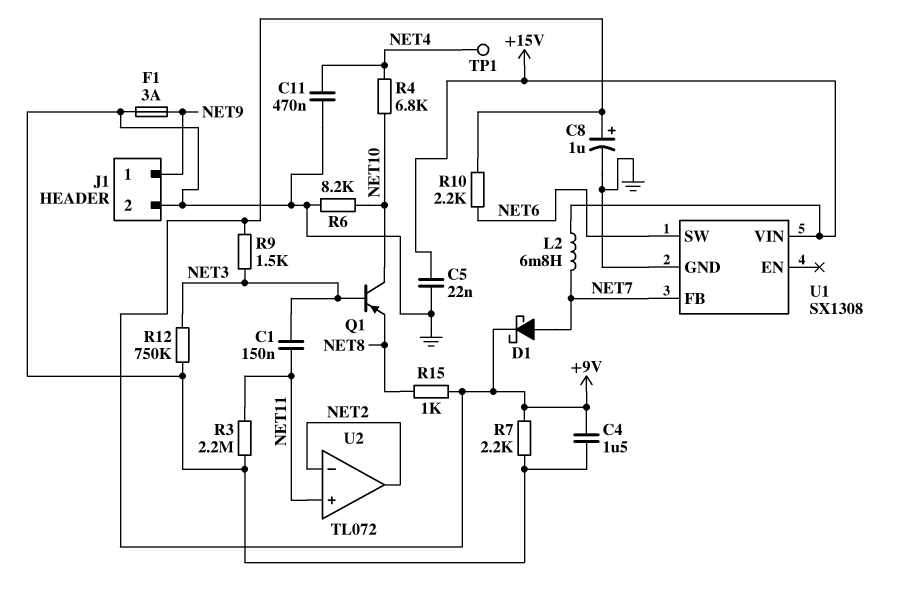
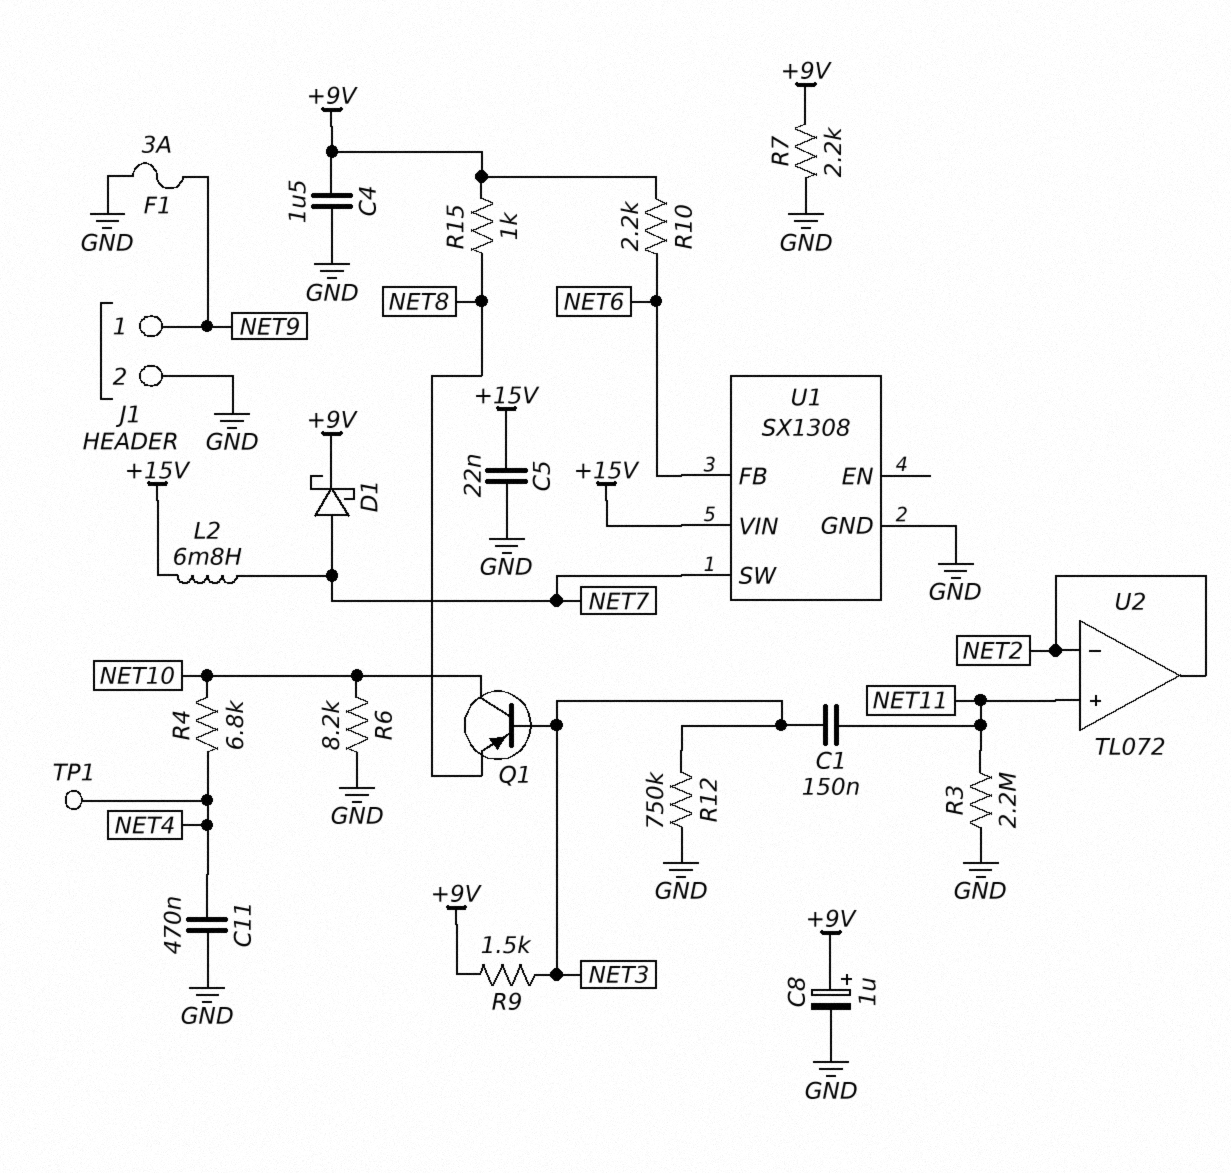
U1 pin FB: NET7 -> NET6
U1 pin SW: NET6 -> NET7

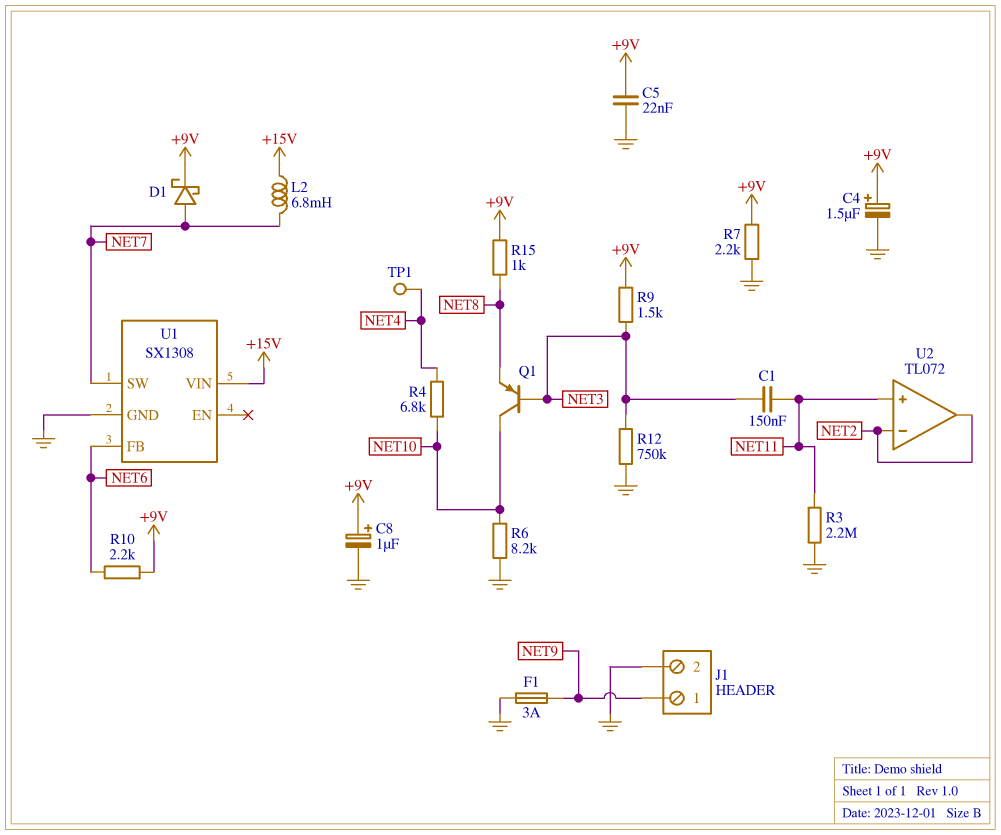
C4: 1.5uF (+9V, GND) -> 1.5uF (plus +9V, minus GND)
C5: 22nF (+15V, GND) -> 22nF (+9V, GND)
C11: 470nF (GND, NET4) -> none

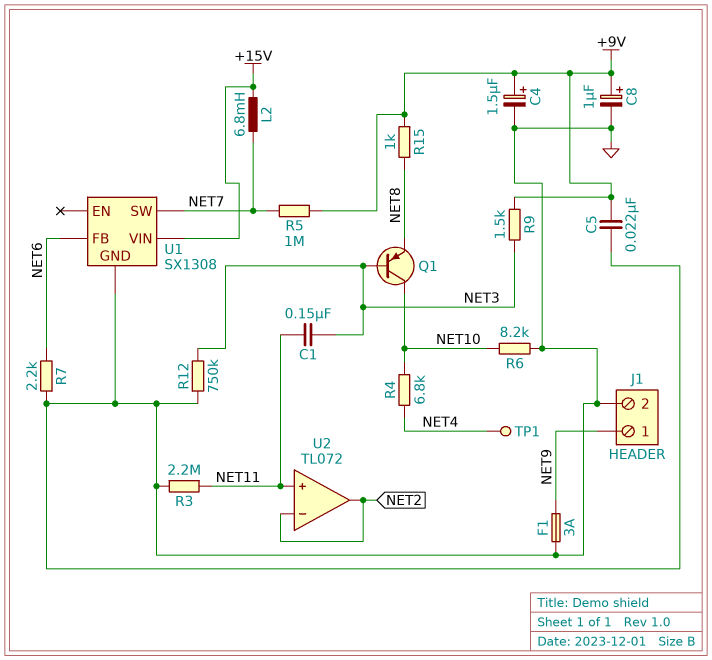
D1: schottky (A NET7, K +9V) -> none
R5: none -> 1M (+9V, NET7)
R7: 2.2k (+9V, GND) -> 2.2k (GND, NET6)
R10: 2.2k (+9V, NET6) -> none

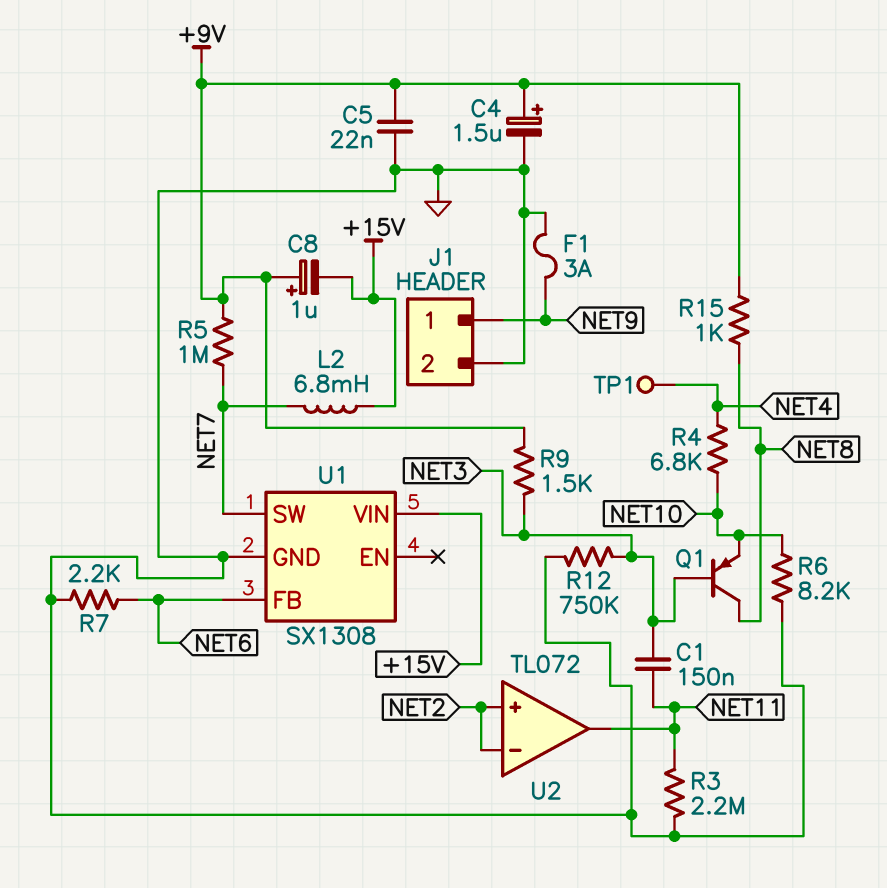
C8: 1uF (plus +9V, minus GND) -> 1uF (plus +9V, minus +15V)
Q1: PNP (B NET3, C NET10, E NET8) -> PNP (B NET3, C NET8, E NET10)
U2 pin in+: NET11 -> NET2
U2 pin out: NET2 -> NET11

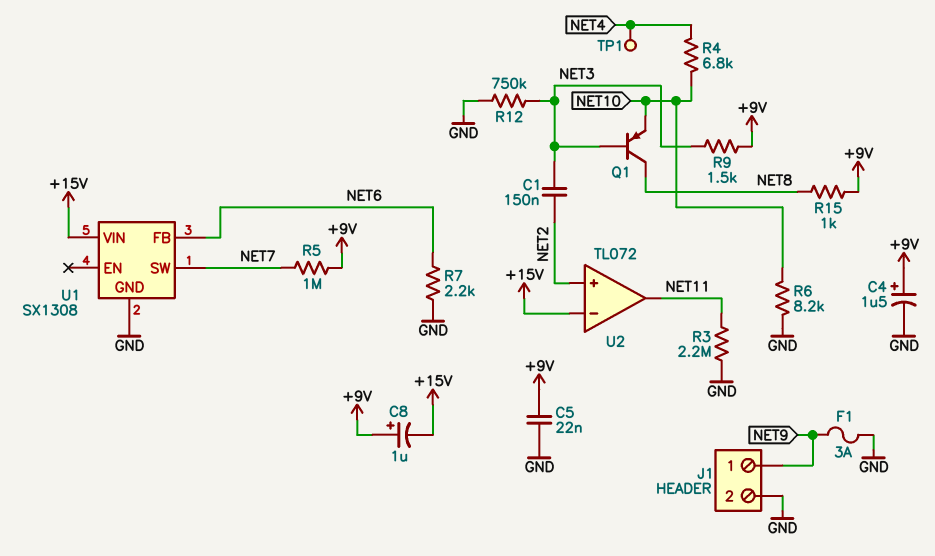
C1: 150nF (NET3, NET11) -> 150nF (NET2, NET3)
L2: 6.8mH (+15V, NET7) -> none
U2 pin in-: NET2 -> +15V

